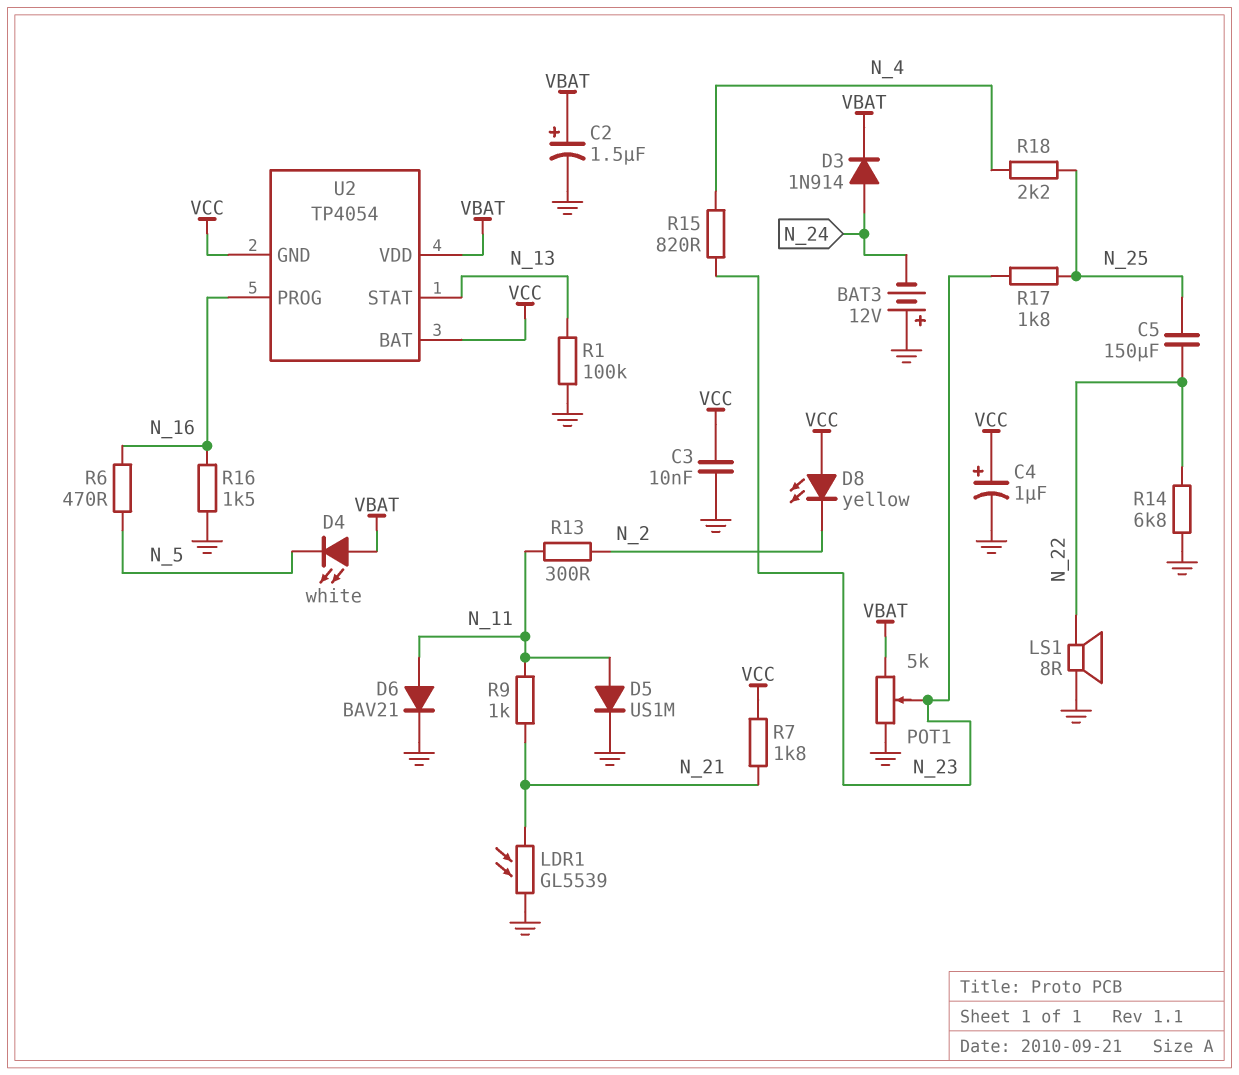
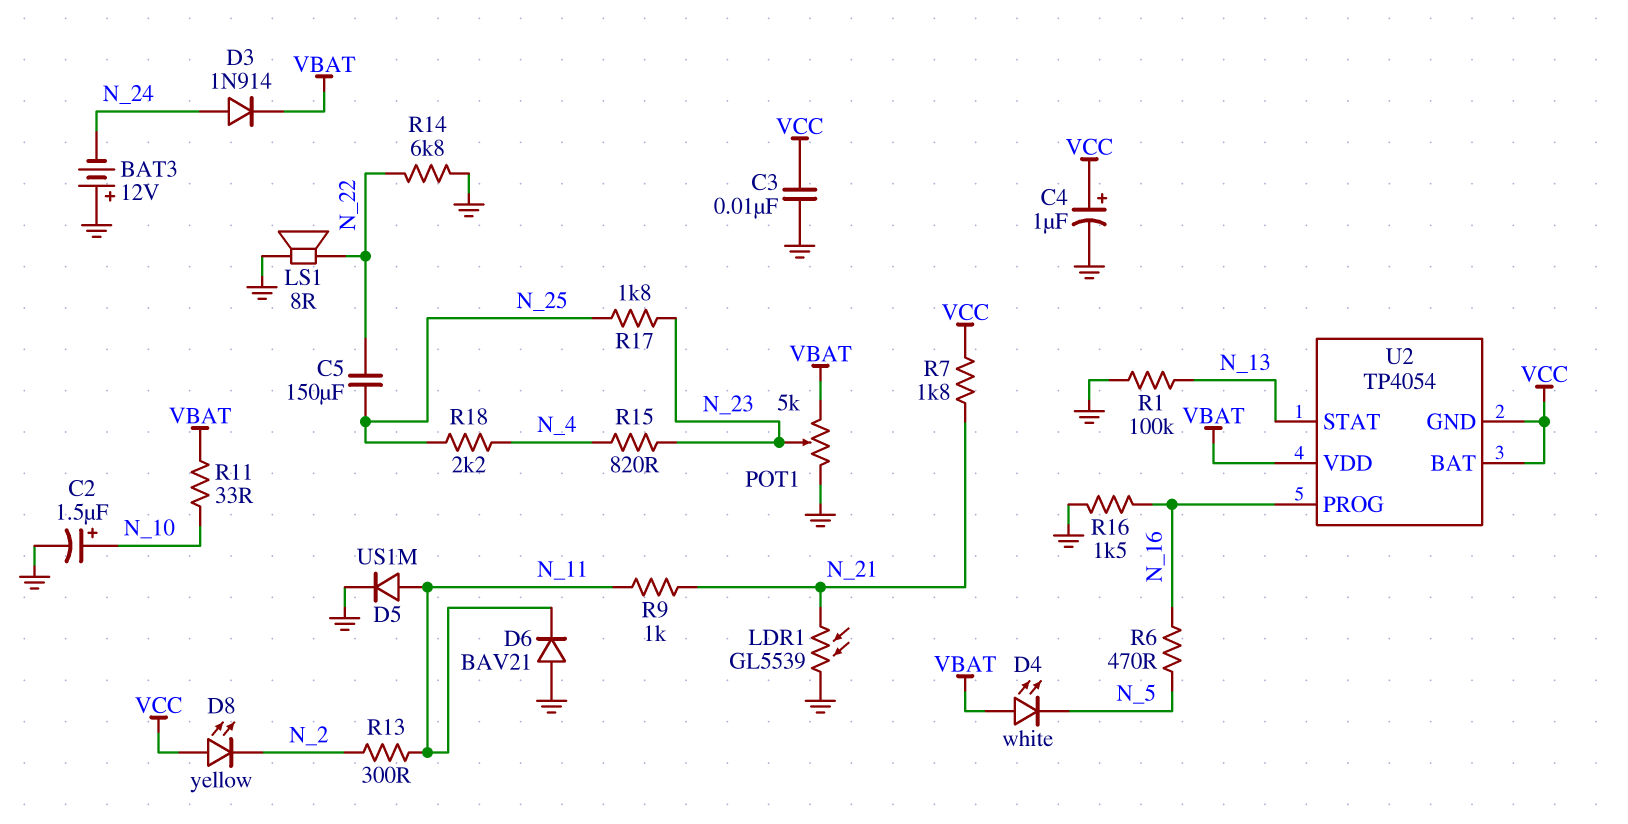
C2: 1.5uF (plus VBAT, minus GND) -> 1.5uF (plus N_10, minus GND)
D6: diode BAV21 (A N_11, K GND) -> diode BAV21 (A GND, K N_11)
R11: none -> 33 (N_10, VBAT)

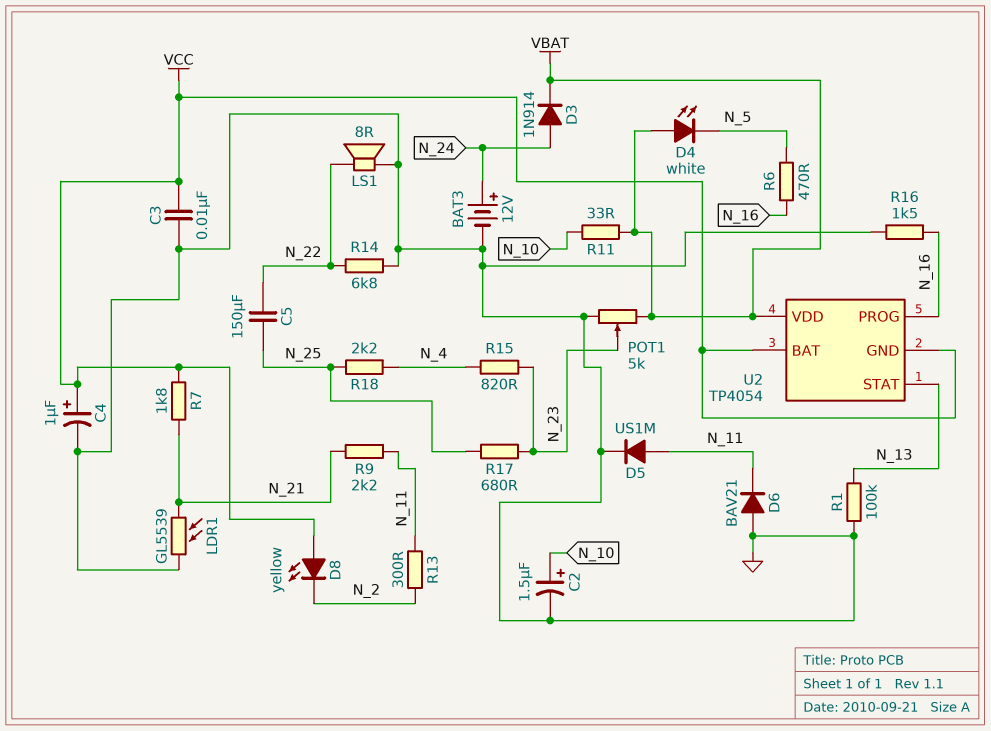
BAT3: 12V (plus GND, minus N_24) -> 12V (plus N_24, minus GND)
R9: 1k (N_11, N_21) -> 2.2k (N_11, N_21)
R17: 1.8k (N_23, N_25) -> 680 (N_23, N_25)

